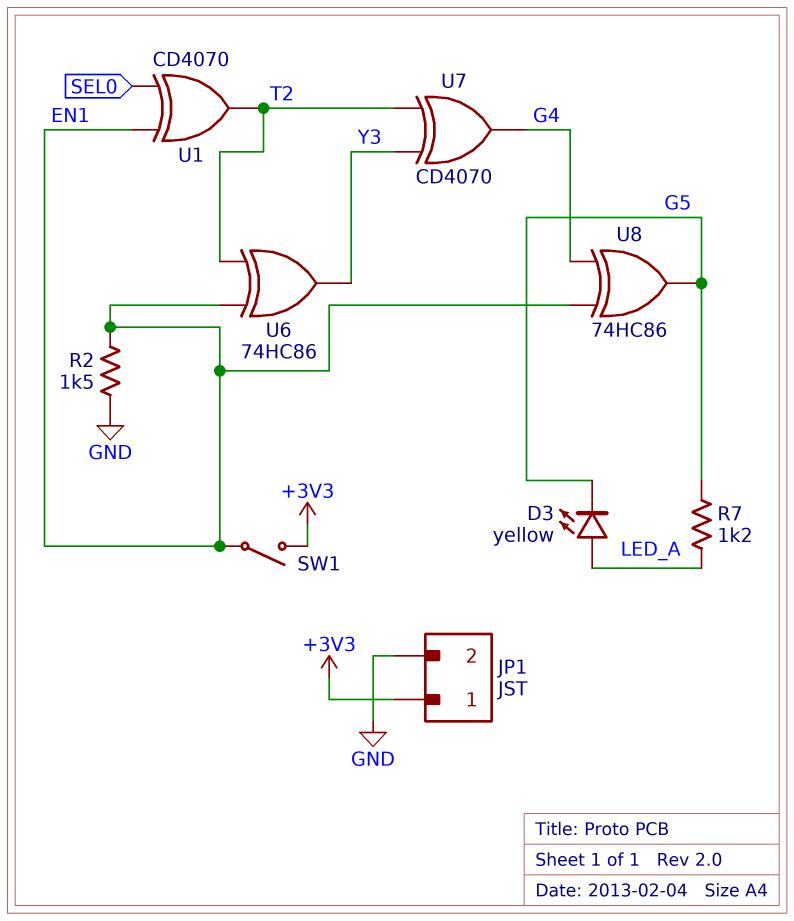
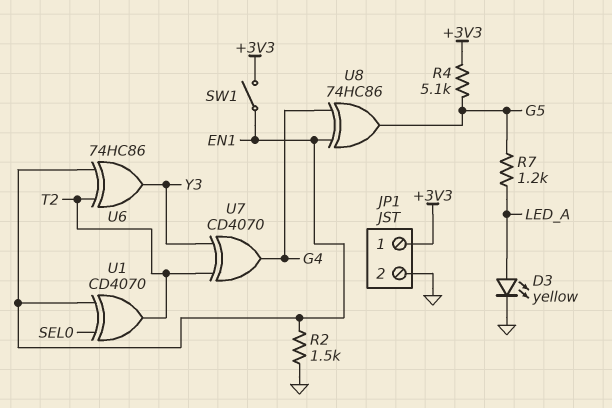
D3: LED yellow (A LED_A, K G5) -> LED yellow (A LED_A, K GND)
R4: none -> 5.1k (+3V3, G5)

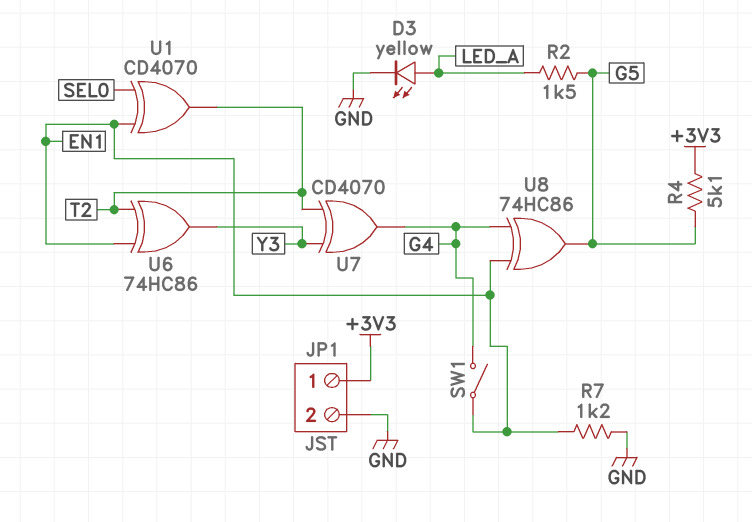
R2: 1.5k (EN1, GND) -> 1.5k (G5, LED_A)
R7: 1.2k (G5, LED_A) -> 1.2k (EN1, GND)
SW1: switch (+3V3, EN1) -> switch (EN1, G4)

